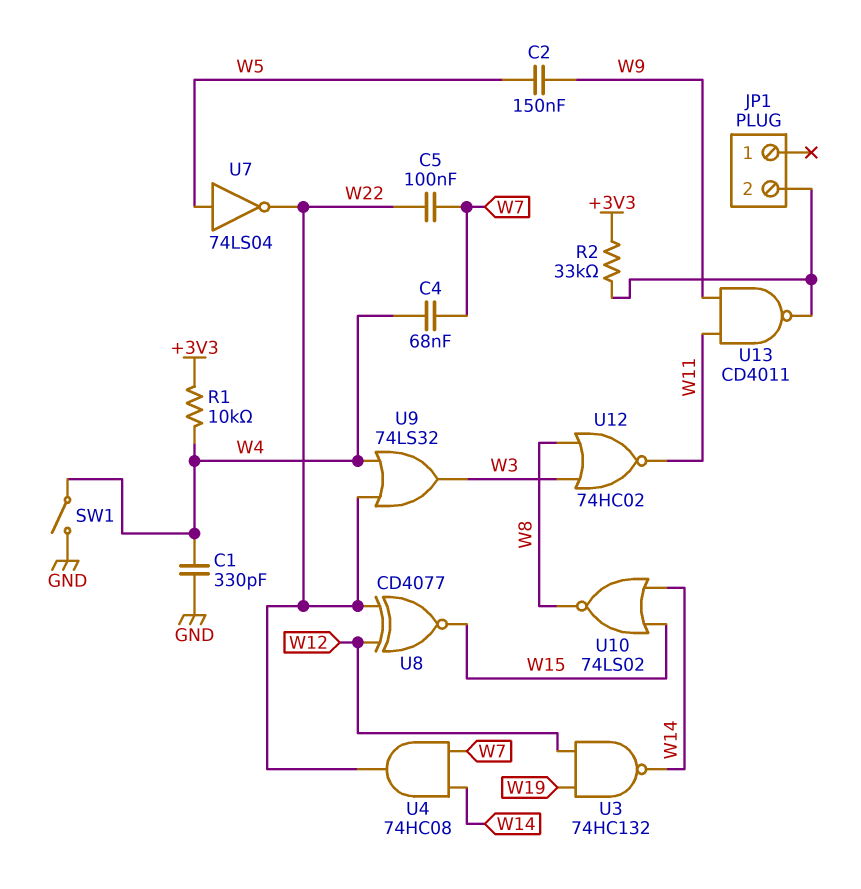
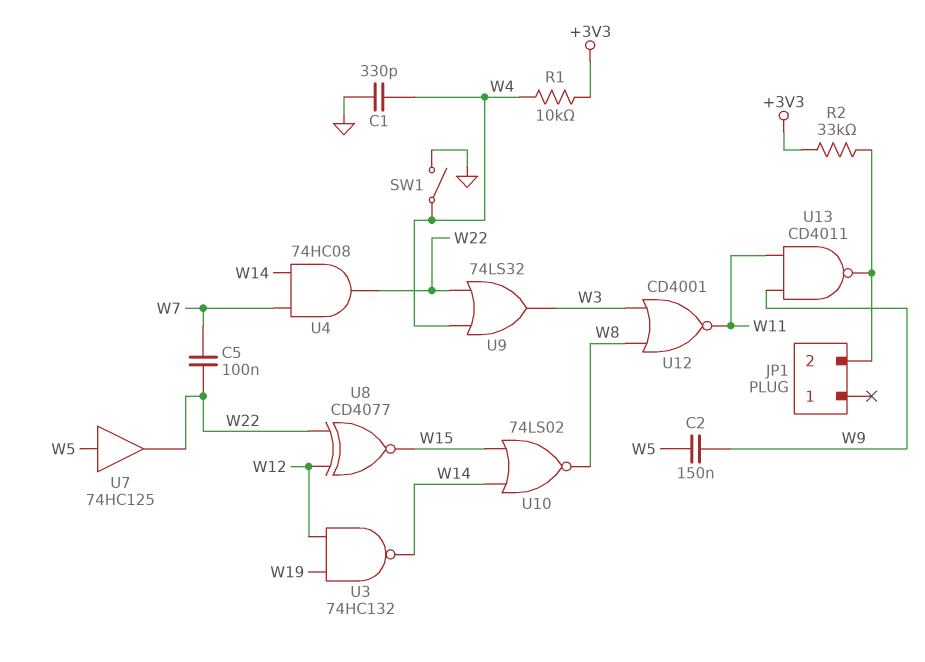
C4: 68nF (W4, W7) -> none
U7: NOT 74LS04 (in W5, out W22) -> buffer 74HC125 (in W5, out W22)
U12: NOR 74HC02 (in W3, in W8, out W11) -> NOR CD4001 (in W3, in W8, out W11)

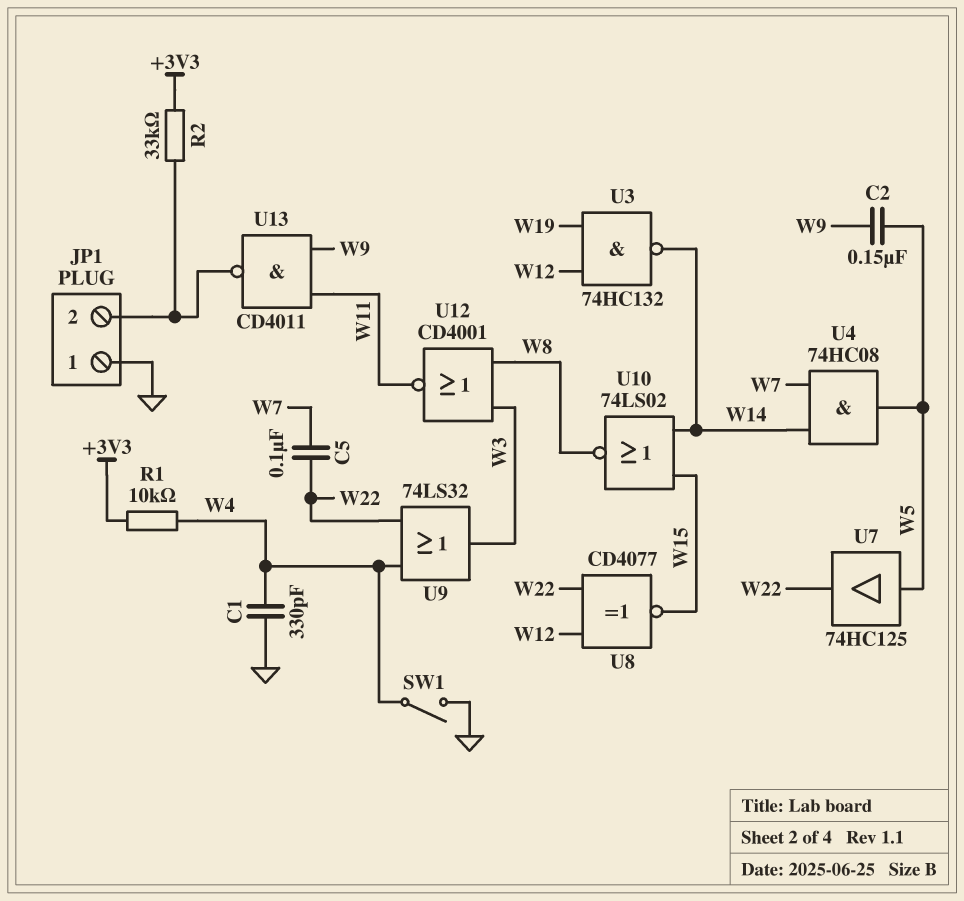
JP1 pin 1: none -> GND
U4: AND 74HC08 (in W7, in W14, out W22) -> AND 74HC08 (in W7, in W14, out W5)

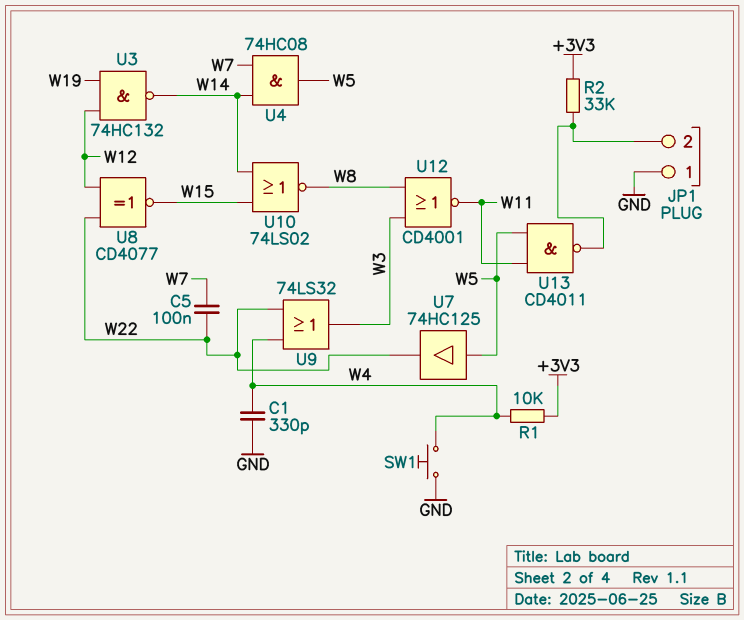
C2: 150nF (W5, W9) -> none
SW1: switch (GND, W4) -> button (GND, W4)
U13: NAND CD4011 (in W9, in W11, out JP1/2) -> NAND CD4011 (in W5, in W11, out JP1/2)

